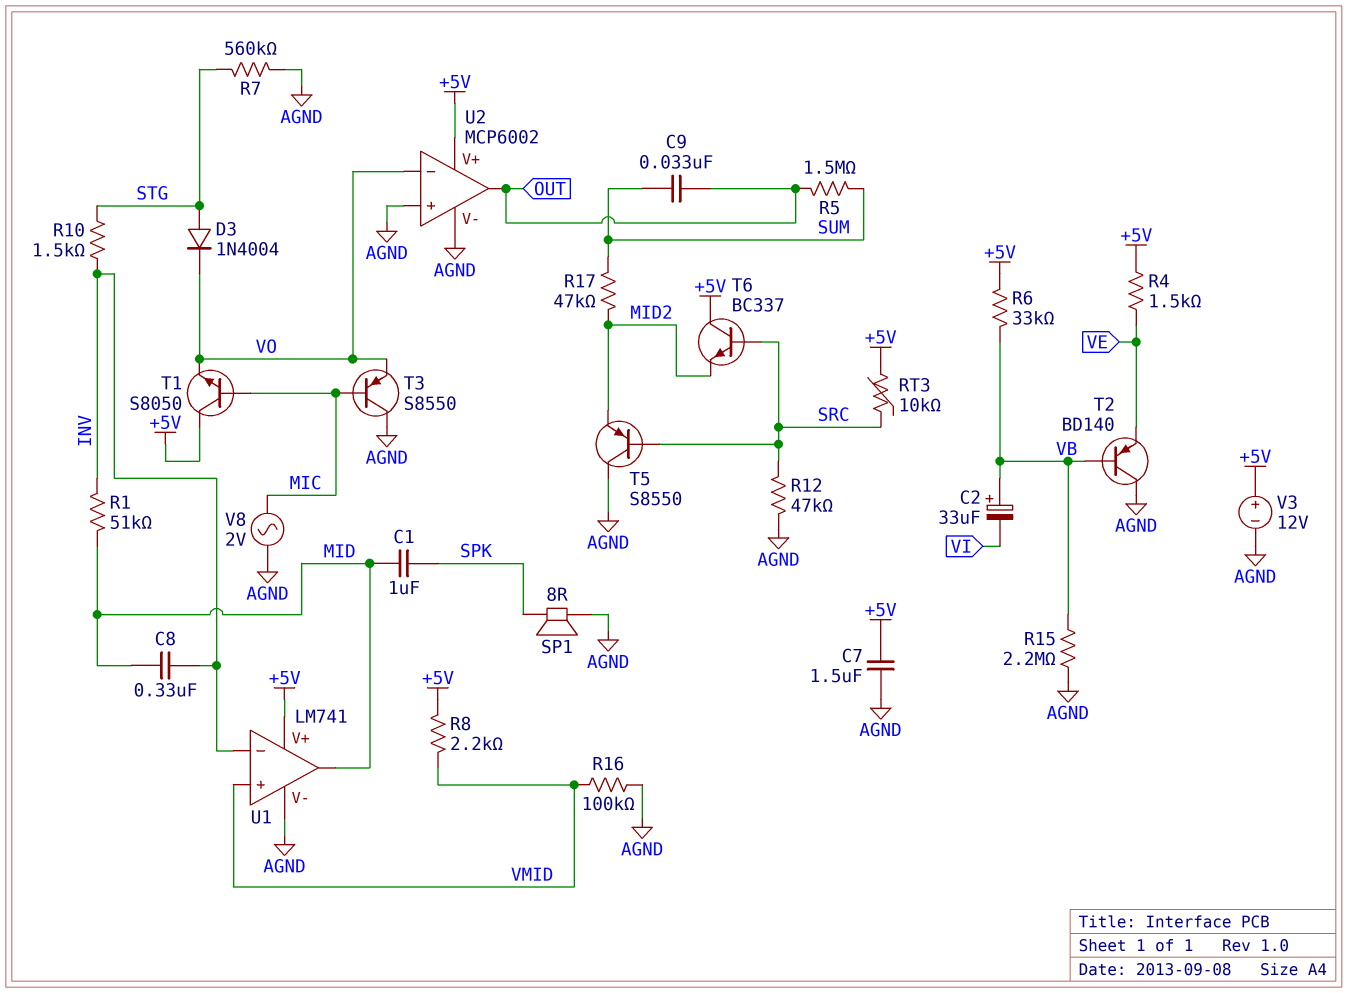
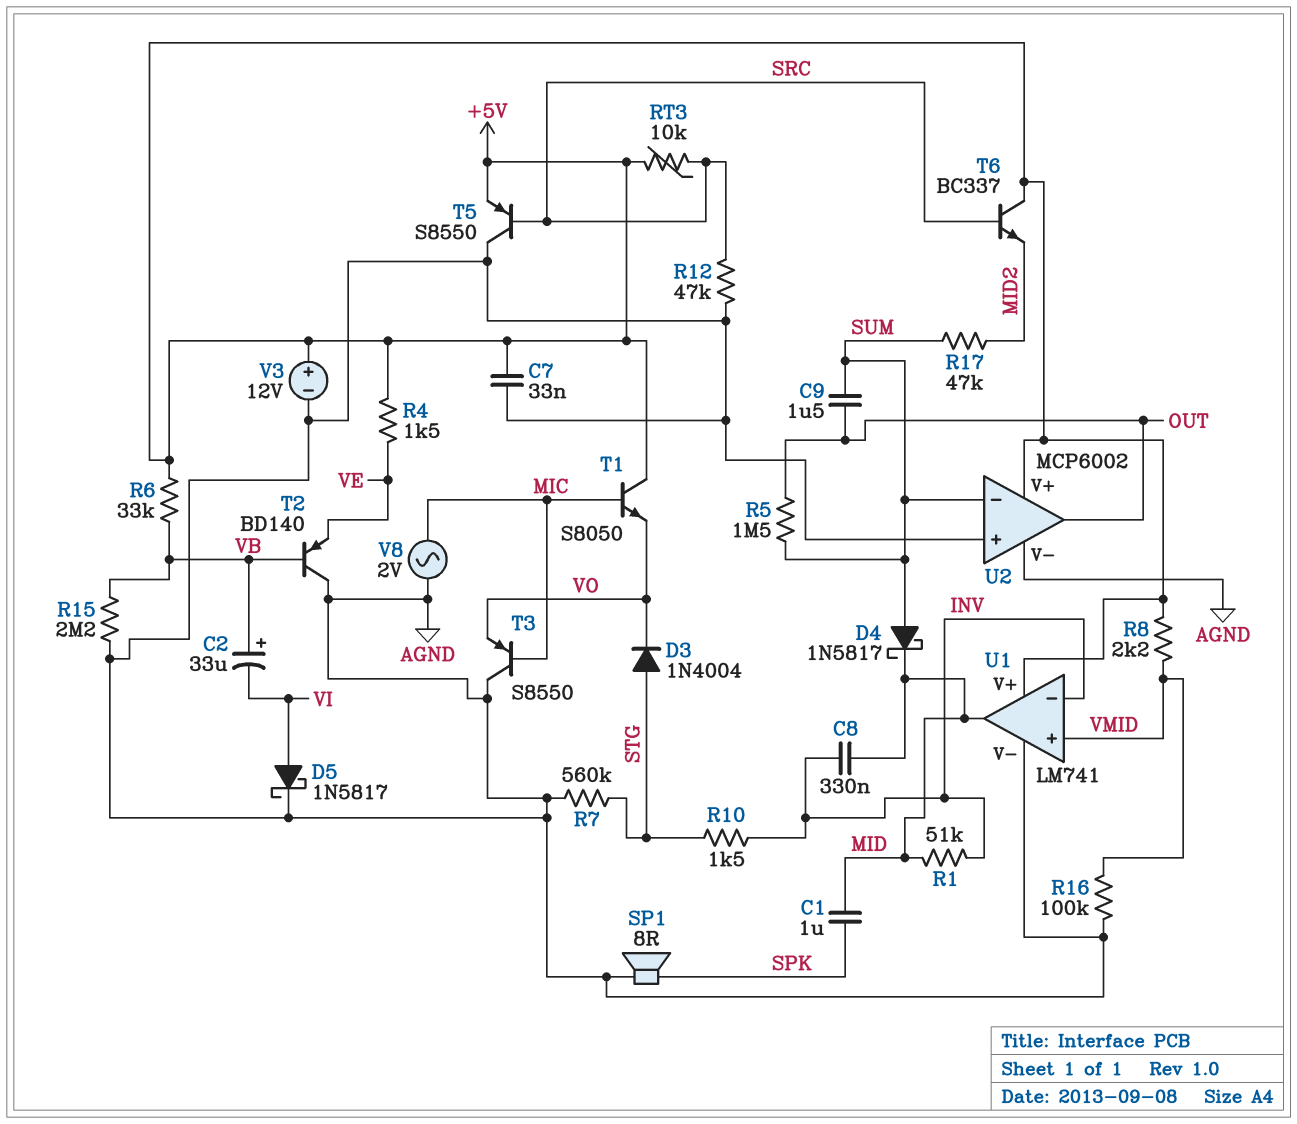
C7: 1.5uF (+5V, AGND) -> 33nF (+5V, AGND)
C9: 33nF (OUT, SUM) -> 1.5uF (OUT, SUM)
D4: none -> schottky 1N5817 (A SUM, K MID)
D5: none -> schottky 1N5817 (A VI, K AGND)
T5: PNP S8550 (B SRC, C AGND, E MID2) -> PNP S8550 (B SRC, C AGND, E +5V)
U2 pin in-: VO -> SUM

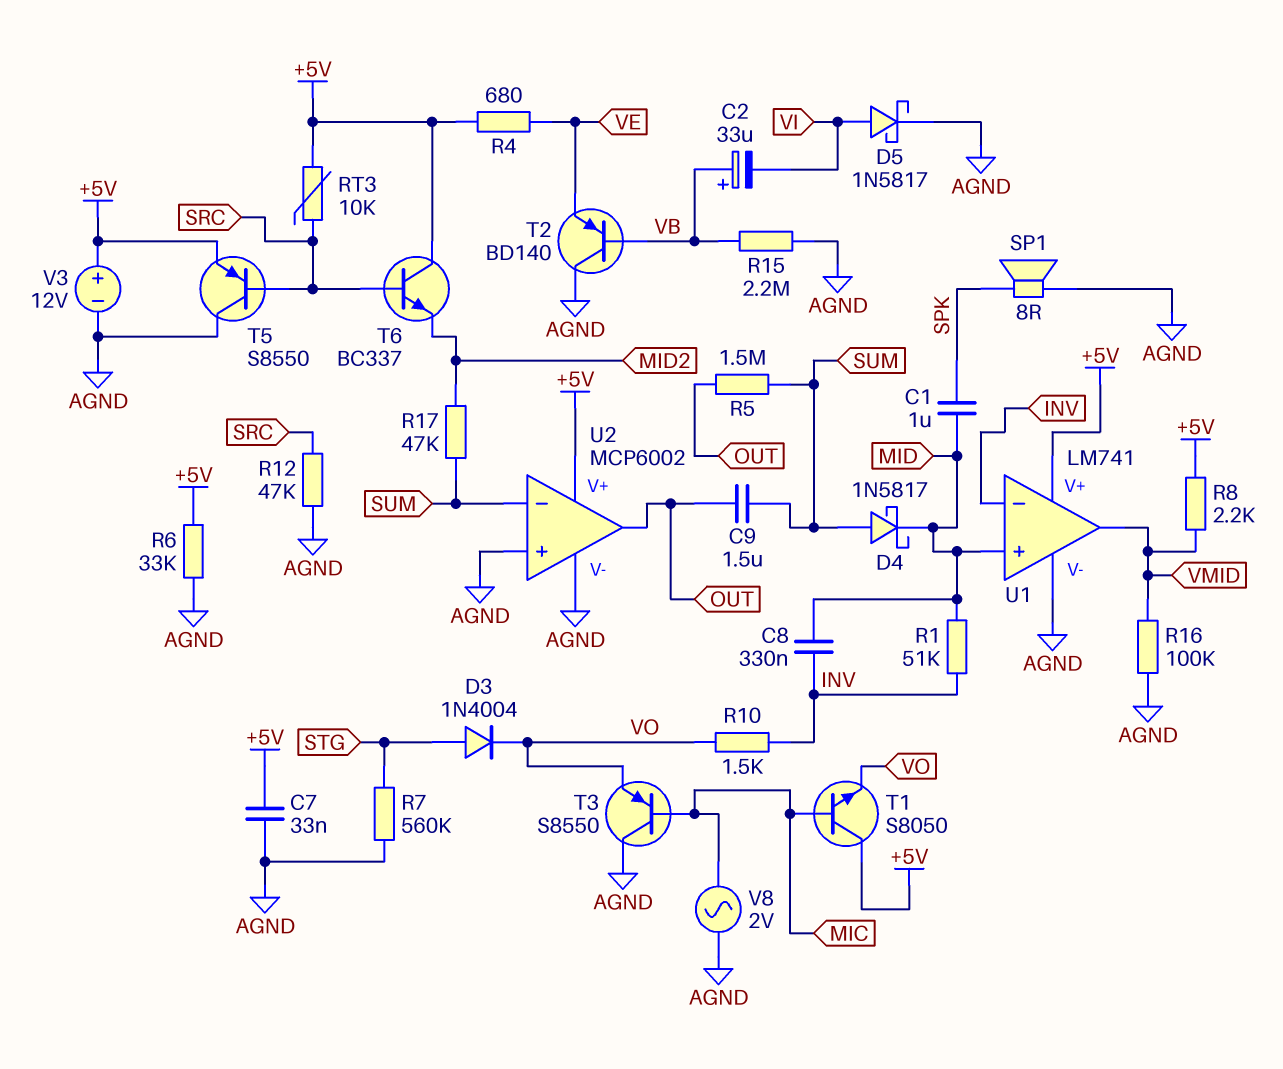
R4: 1.5k (+5V, VE) -> 680 (+5V, VE)
R6: 33k (+5V, VB) -> 33k (+5V, AGND)
R10: 1.5k (INV, STG) -> 1.5k (INV, VO)
U1 pin in+: VMID -> MID
U1 pin out: MID -> VMID

